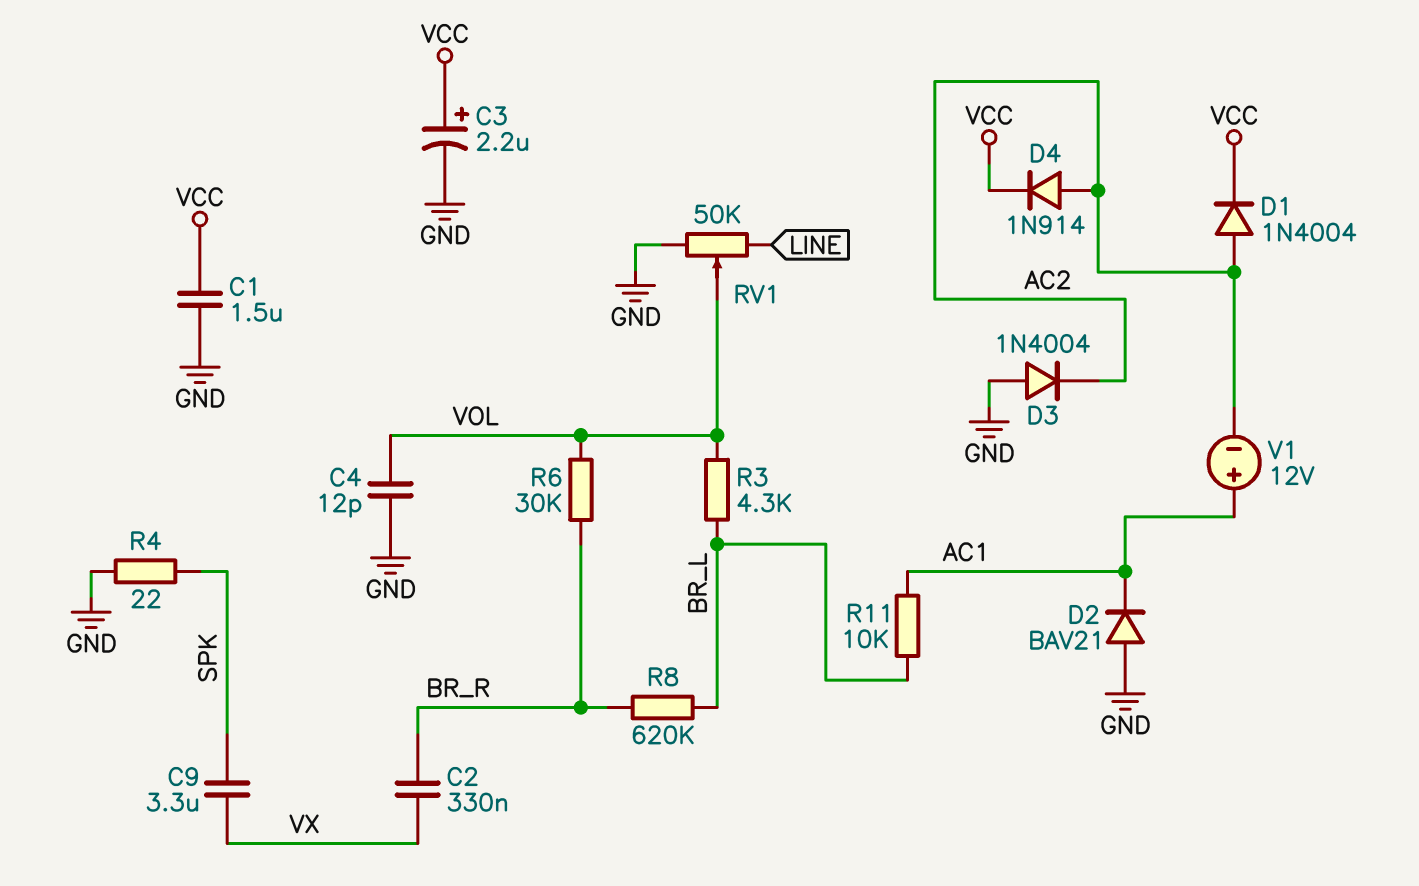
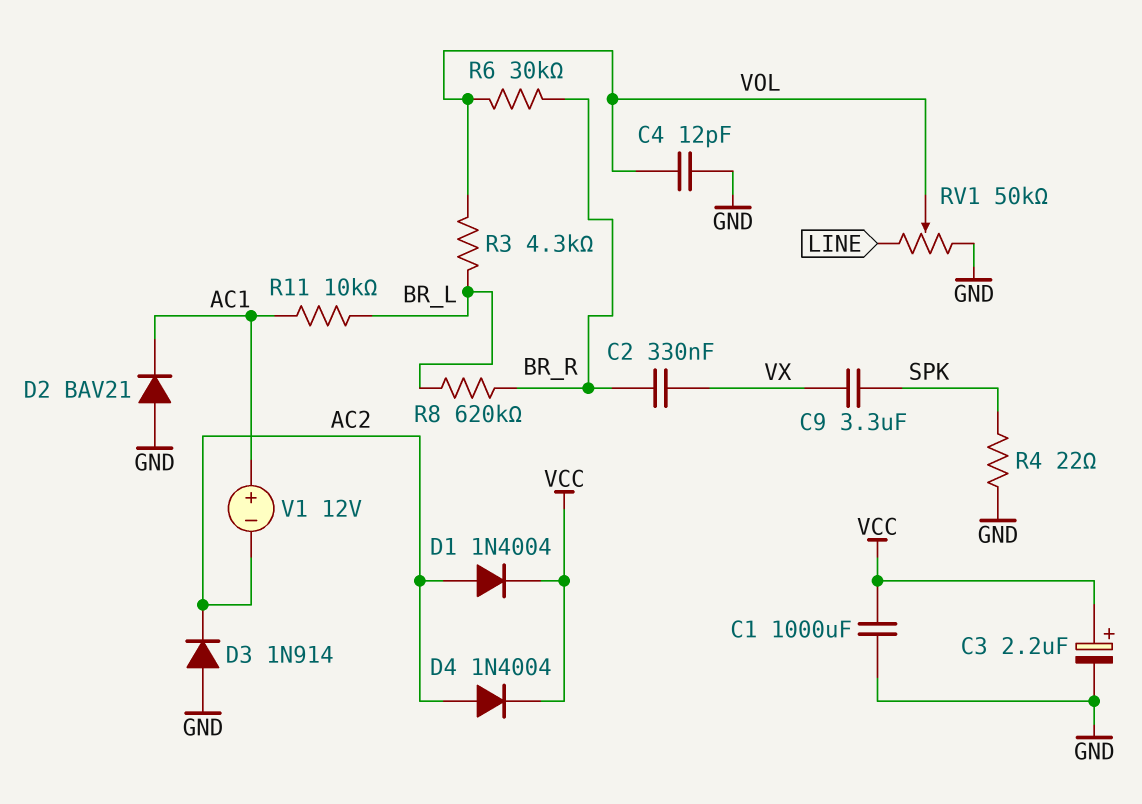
C1: 1.5uF (GND, VCC) -> 1000uF (GND, VCC)
D3: diode 1N4004 (A GND, K AC2) -> diode 1N914 (A GND, K AC2)
D4: diode 1N914 (A AC2, K VCC) -> diode 1N4004 (A AC2, K VCC)

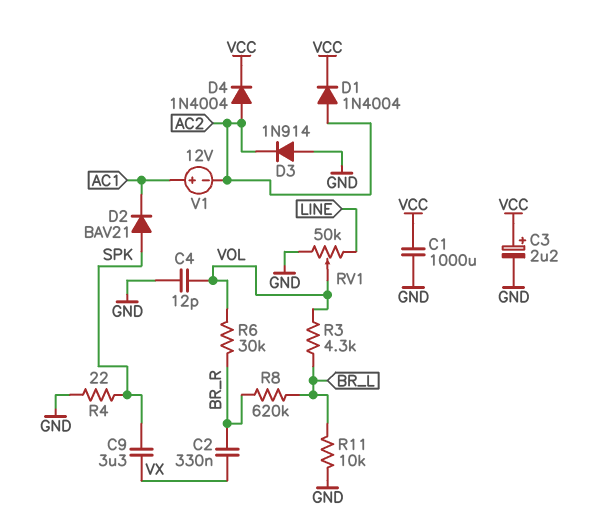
D2: diode BAV21 (A GND, K AC1) -> diode BAV21 (A SPK, K AC1)
R11: 10k (AC1, BR_L) -> 10k (BR_L, GND)

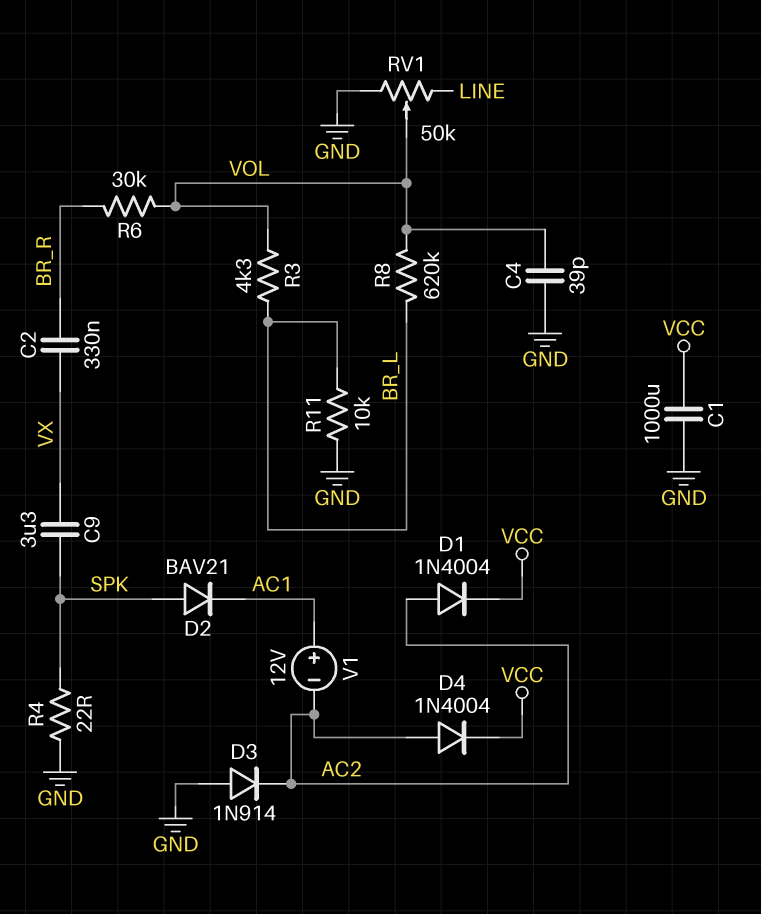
C3: 2.2uF (plus VCC, minus GND) -> none
C4: 12pF (GND, VOL) -> 39pF (GND, VOL)
R8: 620k (BR_L, BR_R) -> 620k (BR_L, VOL)

